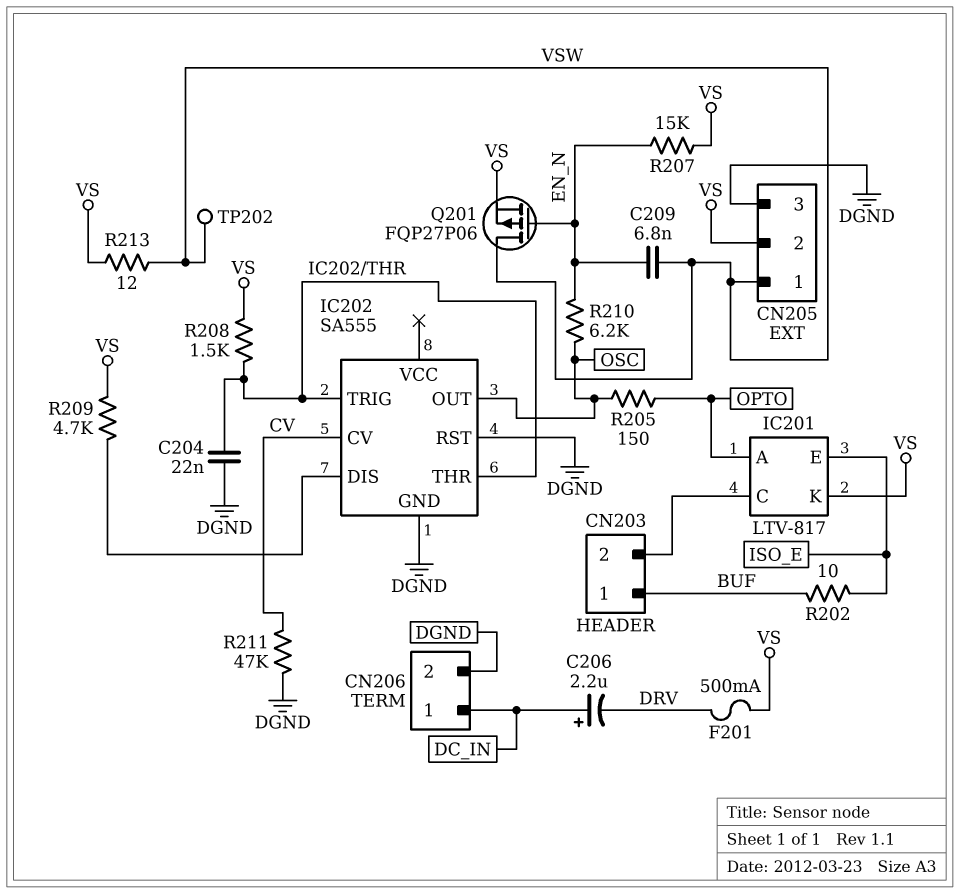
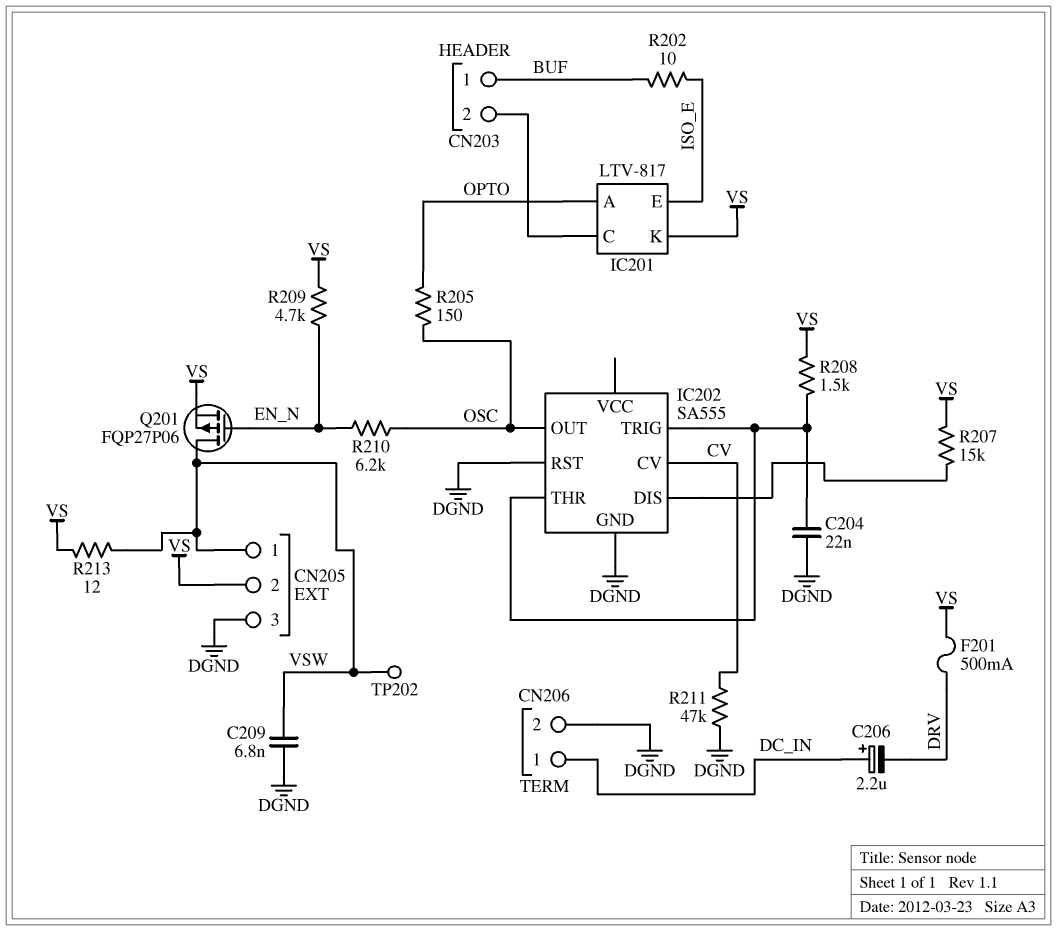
C209: 6.8nF (EN_N, VSW) -> 6.8nF (DGND, VSW)
R207: 15k (EN_N, VS) -> 15k (IC202/DIS, VS)
R209: 4.7k (IC202/DIS, VS) -> 4.7k (EN_N, VS)

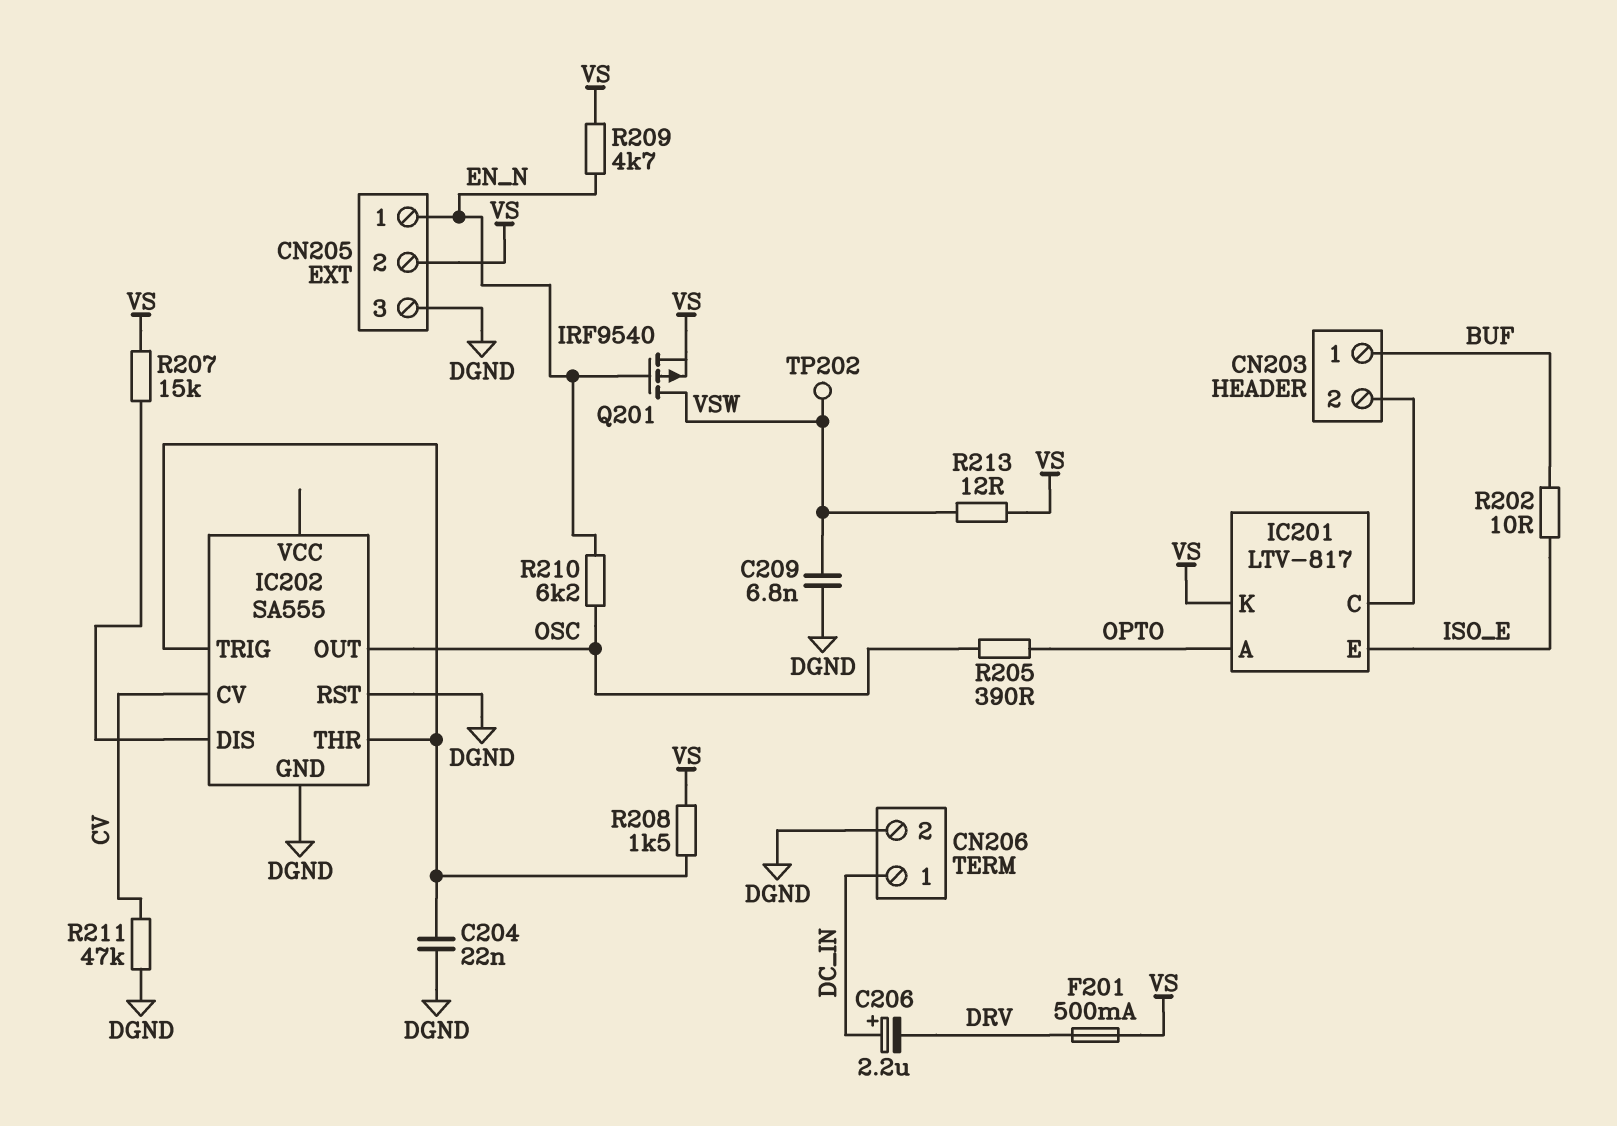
CN205 pin 1: VSW -> EN_N
Q201: PMOS FQP27P06 (G EN_N, D VSW, S VS) -> PMOS IRF9540 (G EN_N, D VSW, S VS)
R205: 150 (OPTO, OSC) -> 390 (OPTO, OSC)

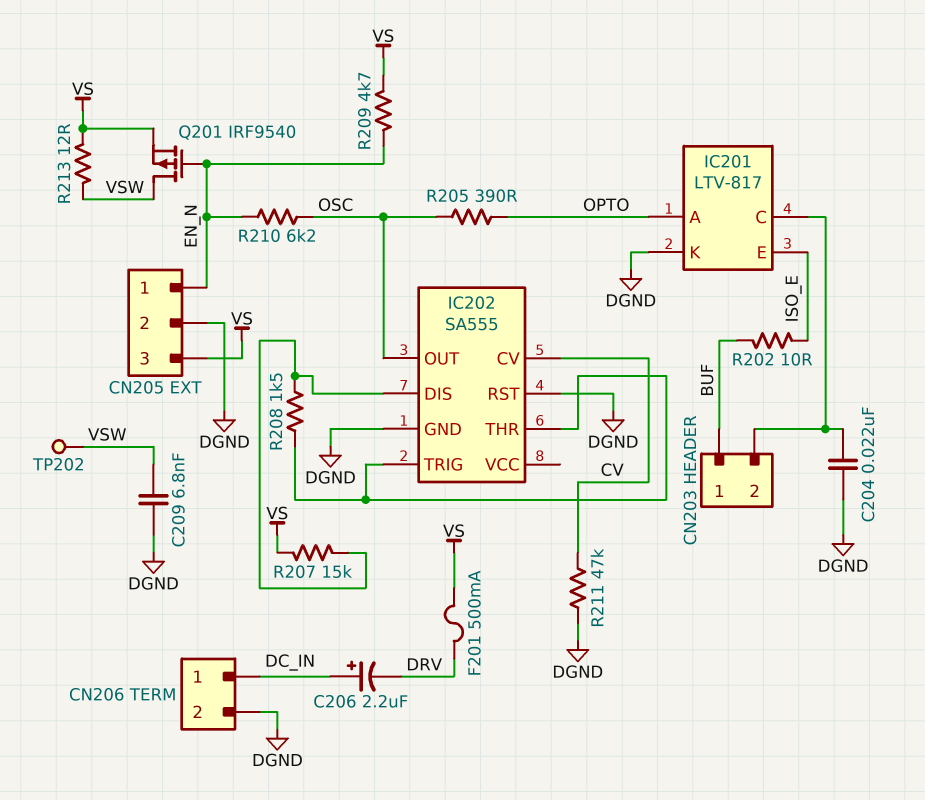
C204: 22nF (DGND, IC202/THR) -> 22nF (CN203/2, DGND)
CN205 pin 2: VS -> DGND
CN205 pin 3: DGND -> VS
IC201 pin K: VS -> DGND
R208: 1.5k (IC202/THR, VS) -> 1.5k (IC202/DIS, IC202/THR)

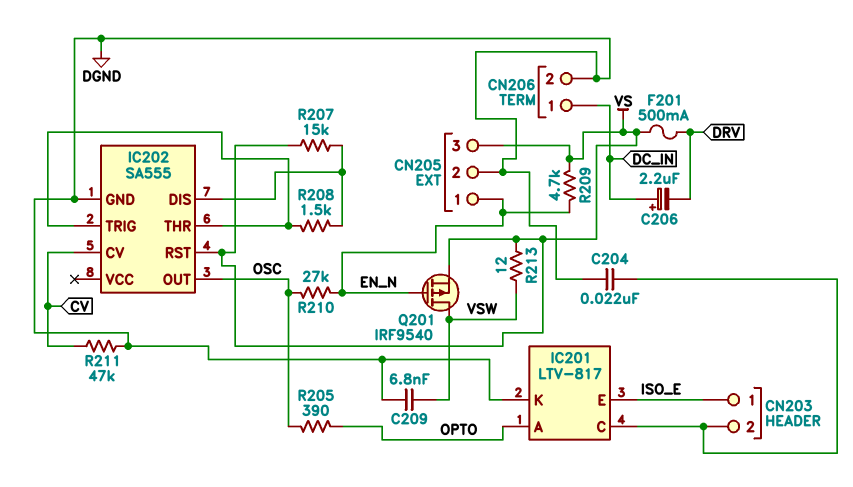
CN203 pin 1: BUF -> ISO_E
IC202 pin RST: DGND -> VS
R202: 10 (BUF, ISO_E) -> none
R210: 6.2k (EN_N, OSC) -> 27k (EN_N, OSC)
TP202: test point (VSW) -> none

